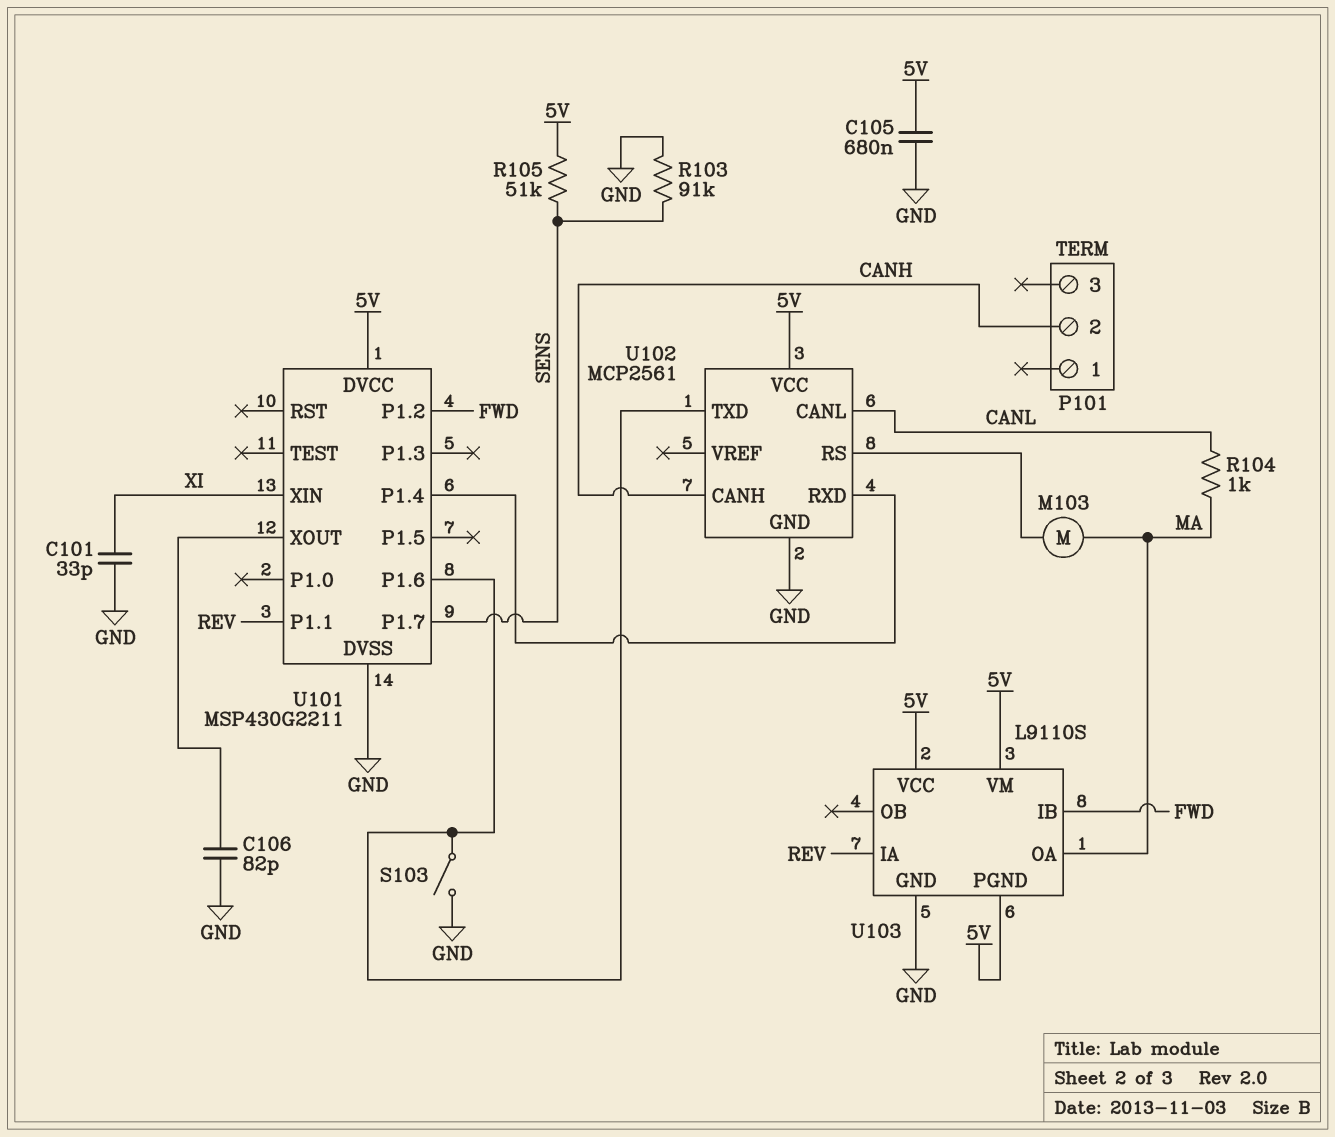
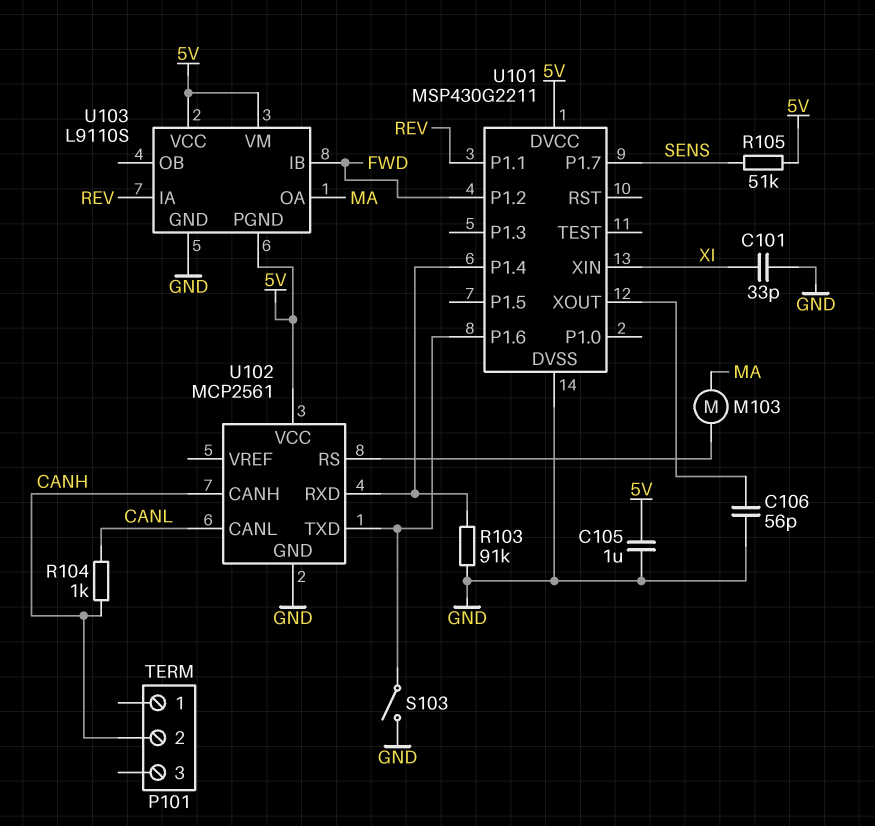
C105: 680nF (5V, GND) -> 1uF (5V, GND)
C106: 82pF (GND, U101/XOUT) -> 56pF (GND, U101/XOUT)
R103: 91k (GND, SENS) -> 91k (GND, U101/P1.4)
R104: 1k (CANL, MA) -> 1k (CANH, CANL)

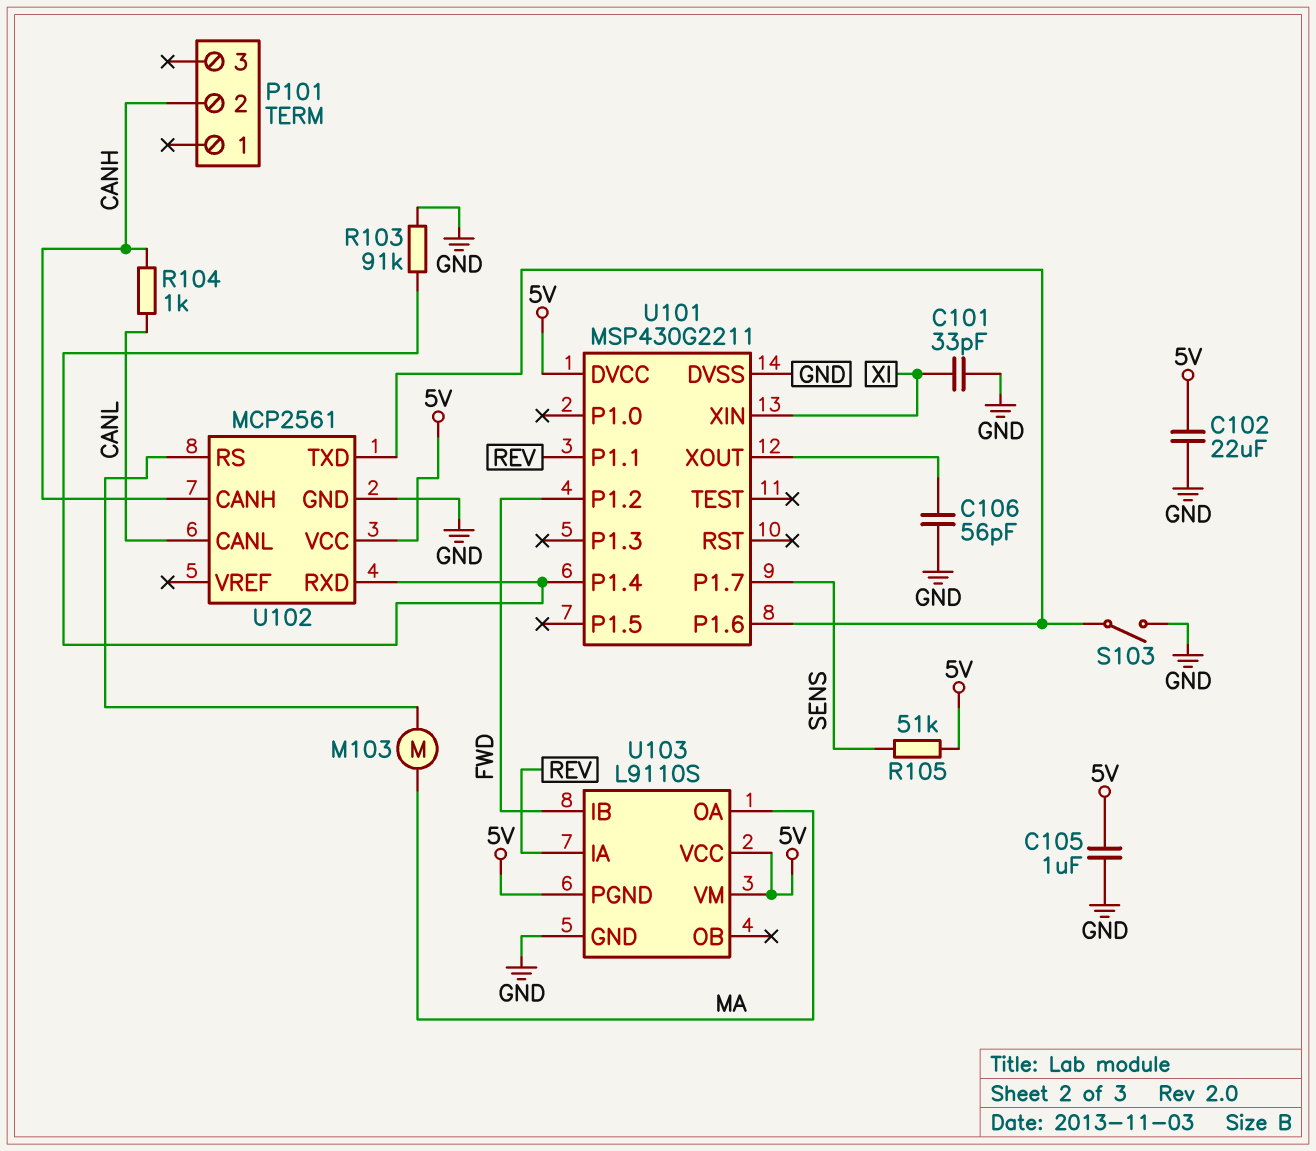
C102: none -> 22uF (5V, GND)

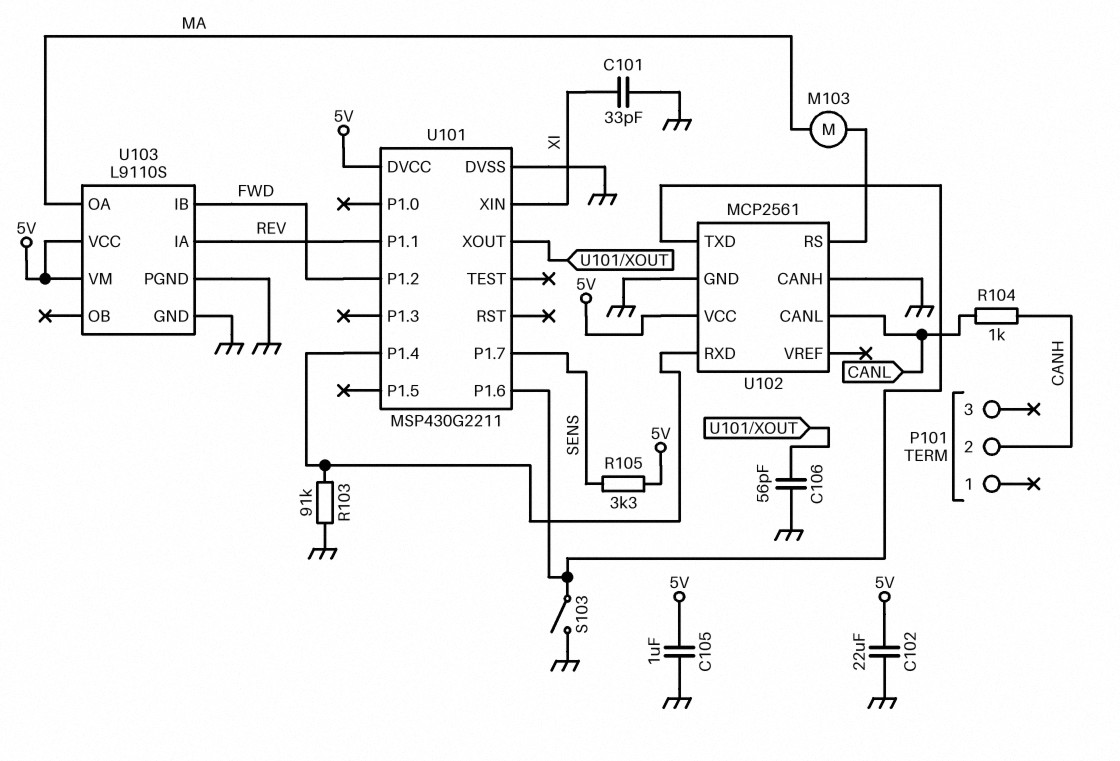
R105: 51k (5V, SENS) -> 3.3k (5V, SENS)
U102 pin CANH: CANH -> GND
U103 pin PGND: 5V -> GND

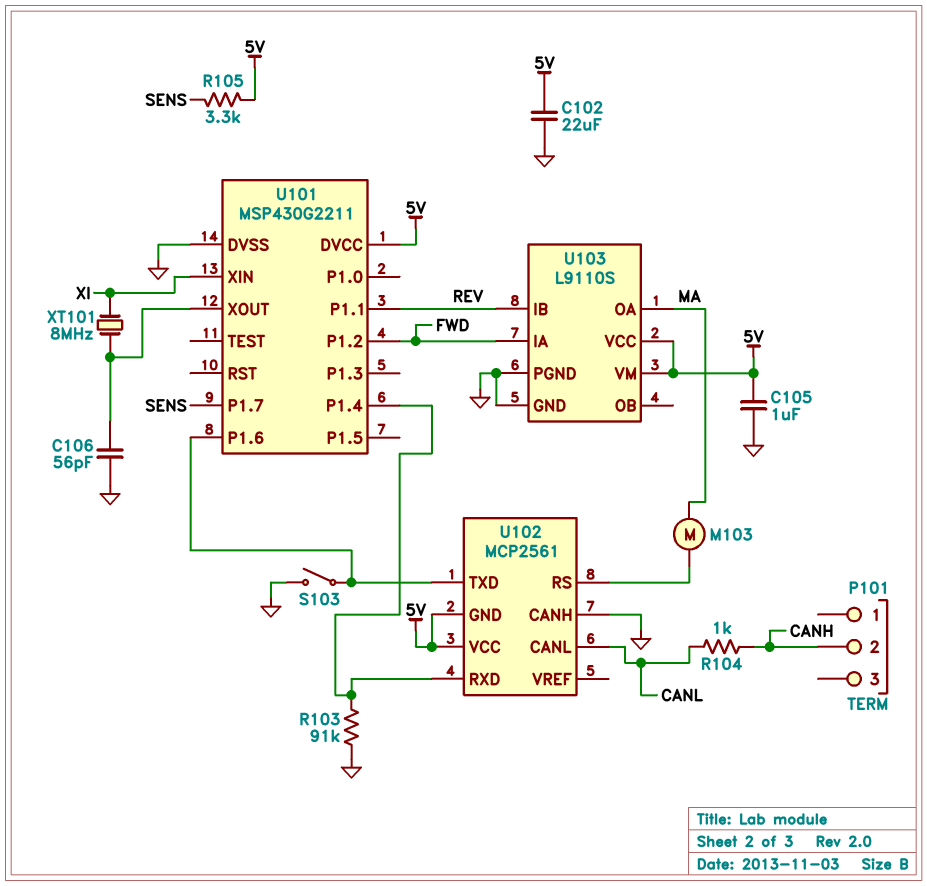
C101: 33pF (GND, XI) -> none
U102 pin GND: GND -> 5V
U103 pin IA: REV -> FWD
U103 pin IB: FWD -> REV
XT101: none -> 8MHz (U101/XOUT, XI)

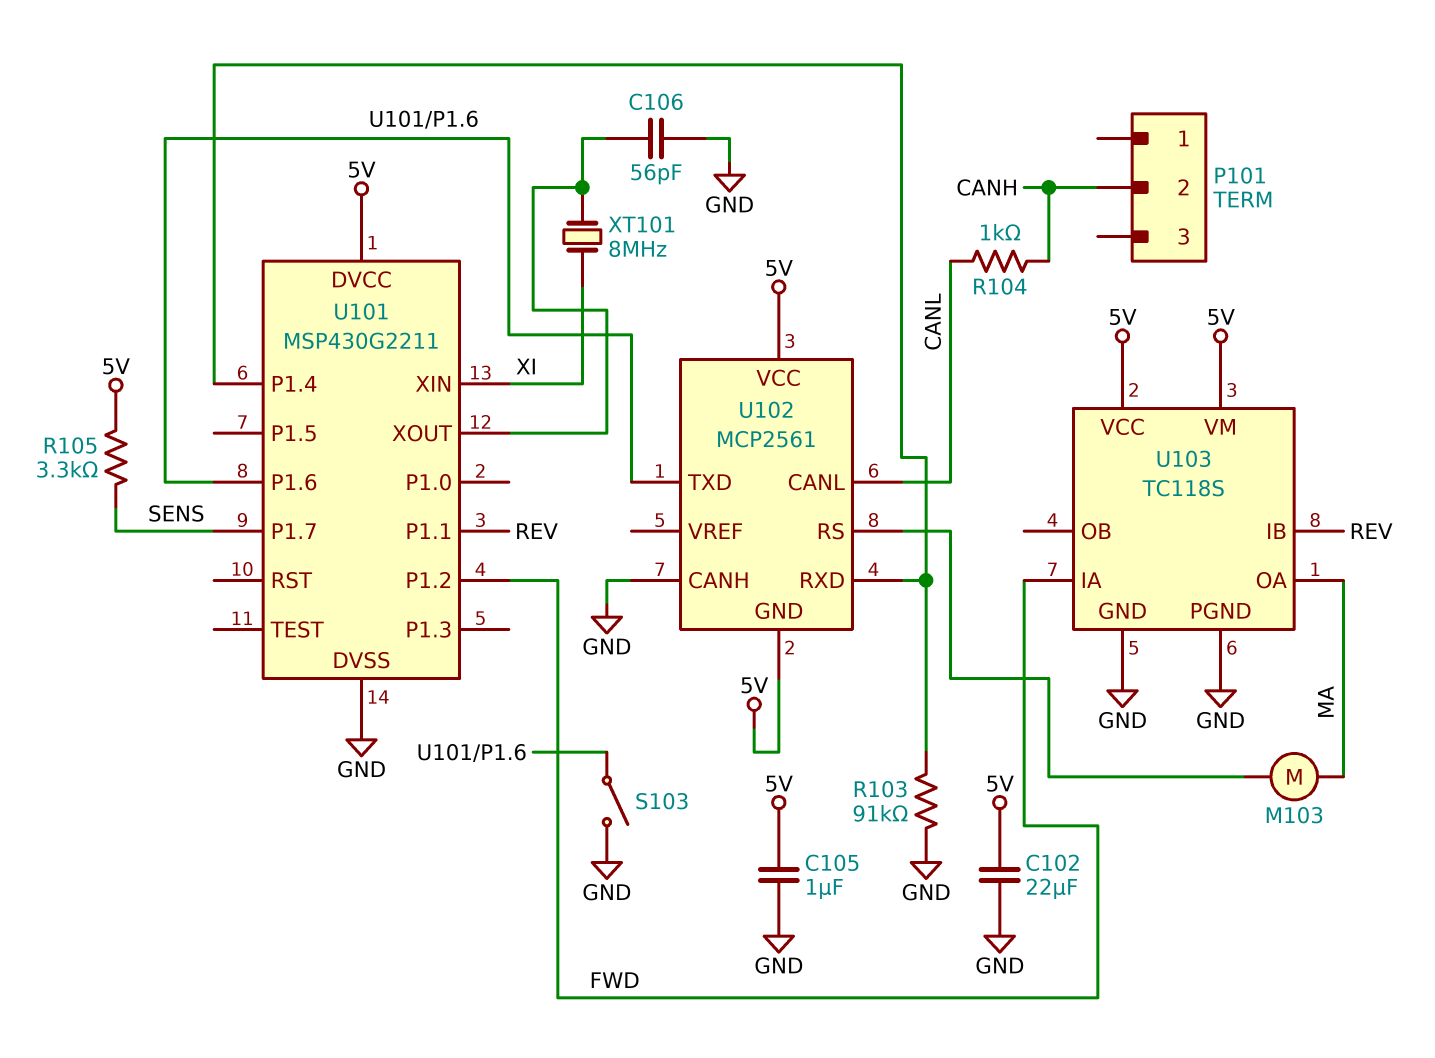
U103: L9110S -> TC118S

